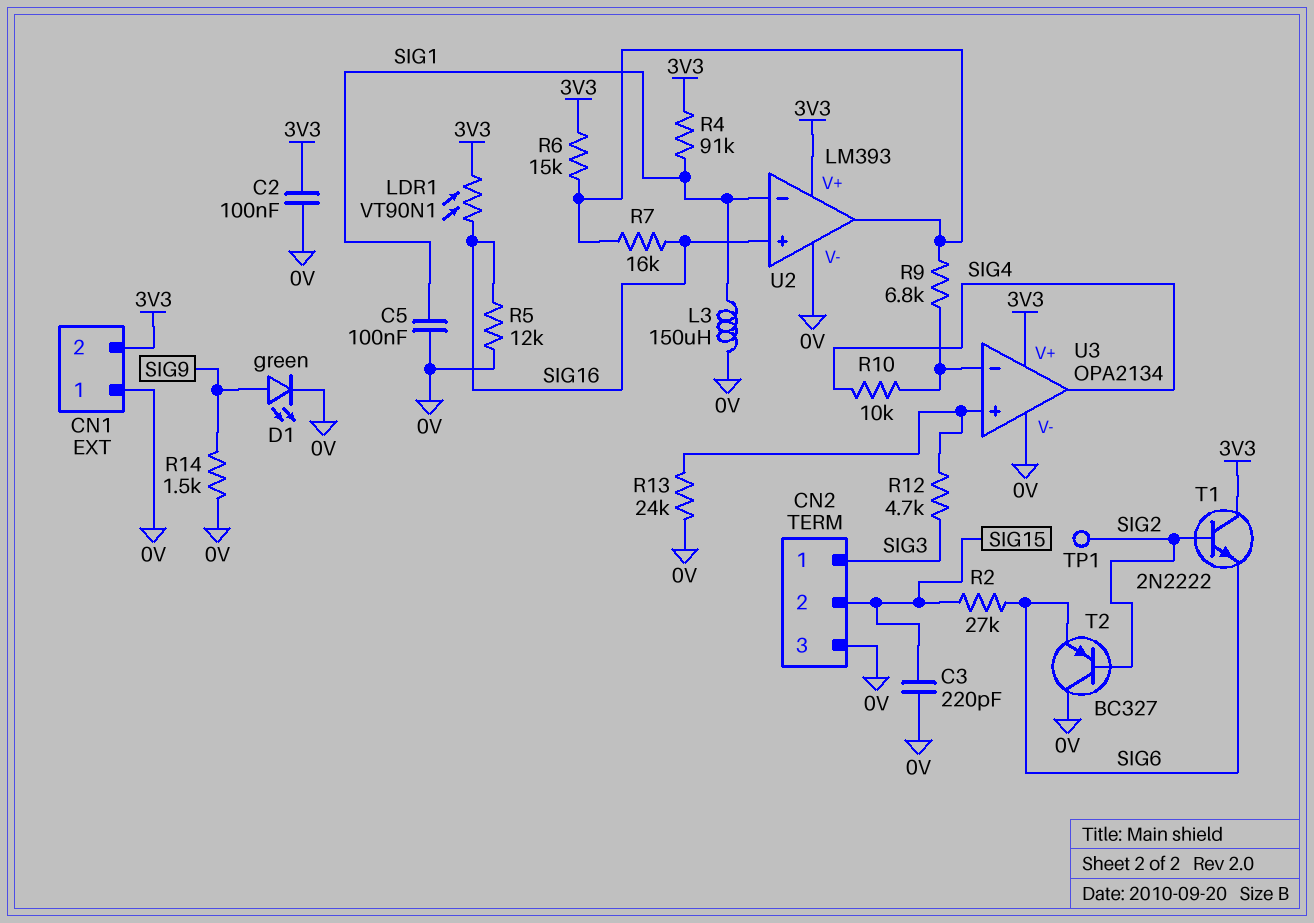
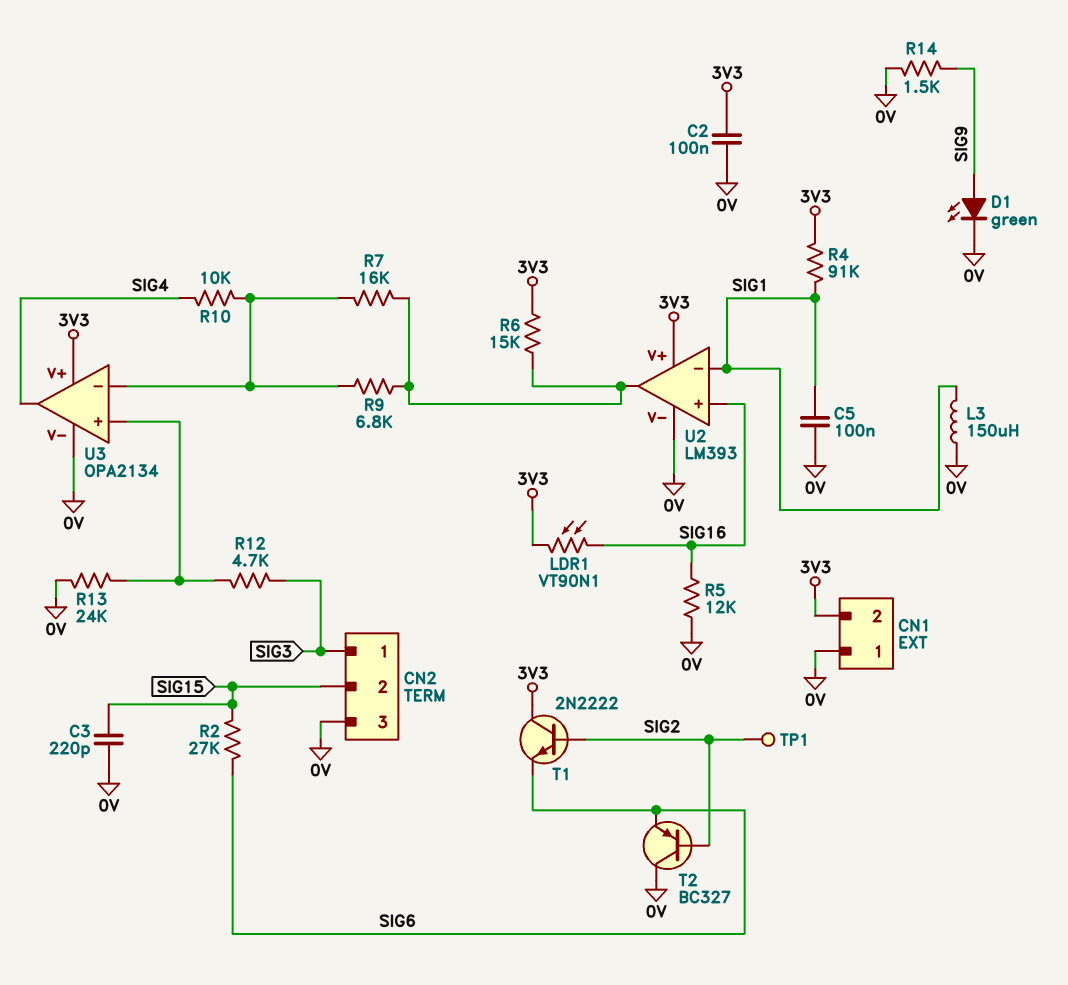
R7: 16k (SIG16, U2/out) -> 16k (U2/out, U3/in-)

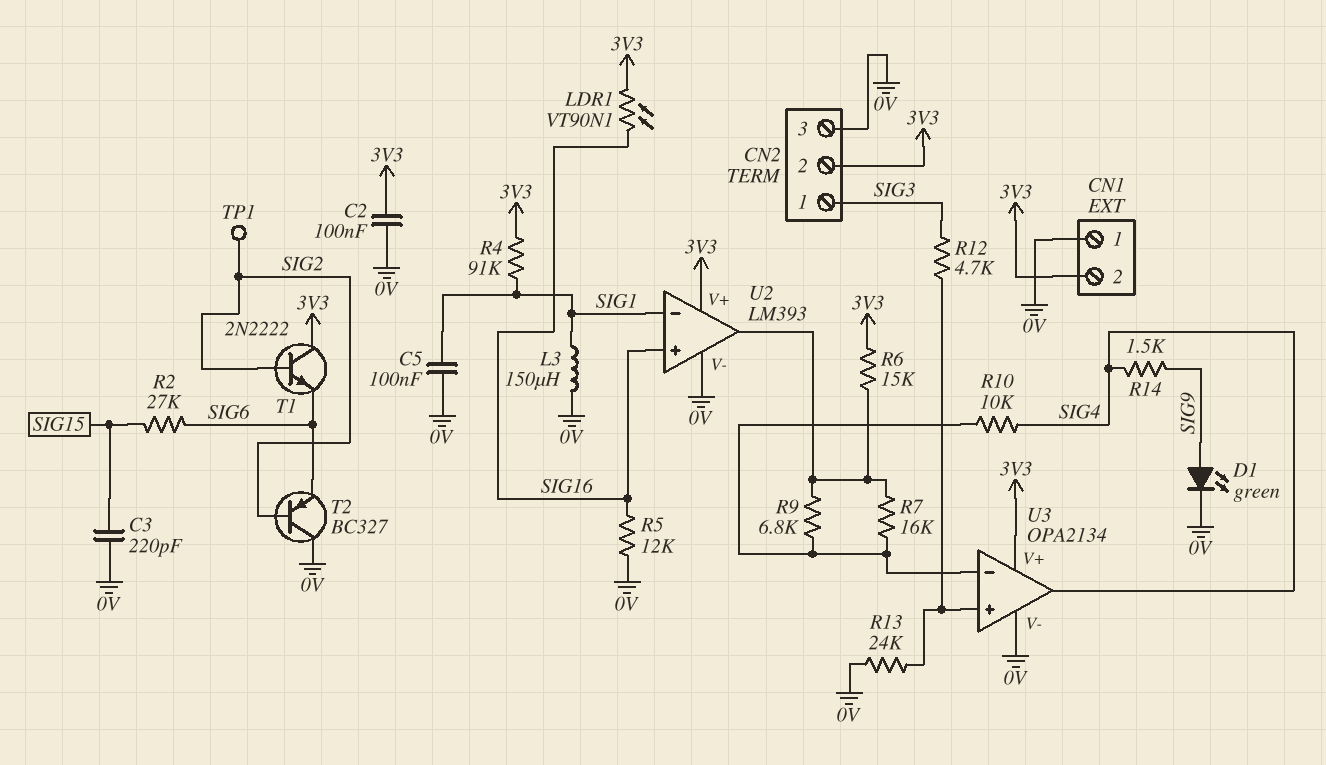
CN2 pin 2: SIG15 -> 3V3
R14: 1.5k (0V, SIG9) -> 1.5k (SIG4, SIG9)

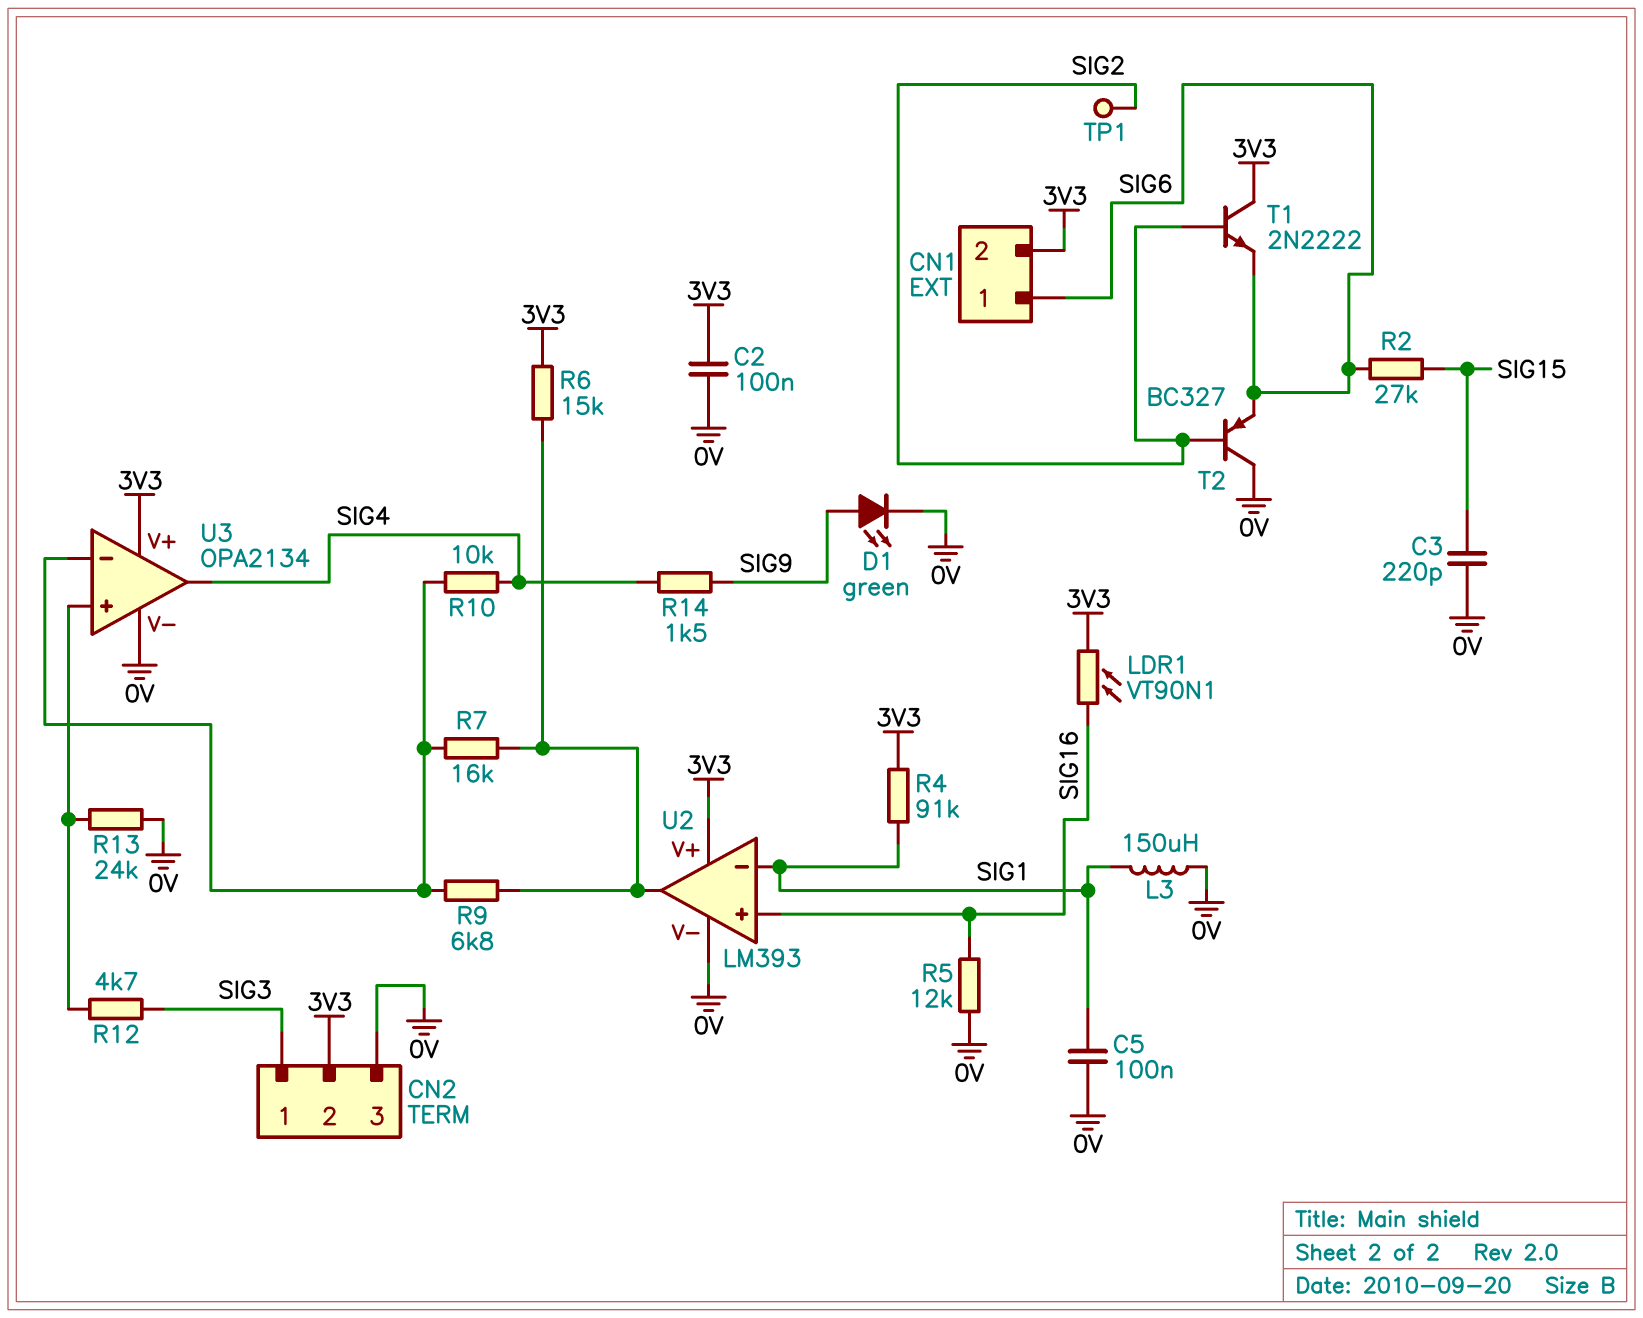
CN1 pin 1: 0V -> SIG6

